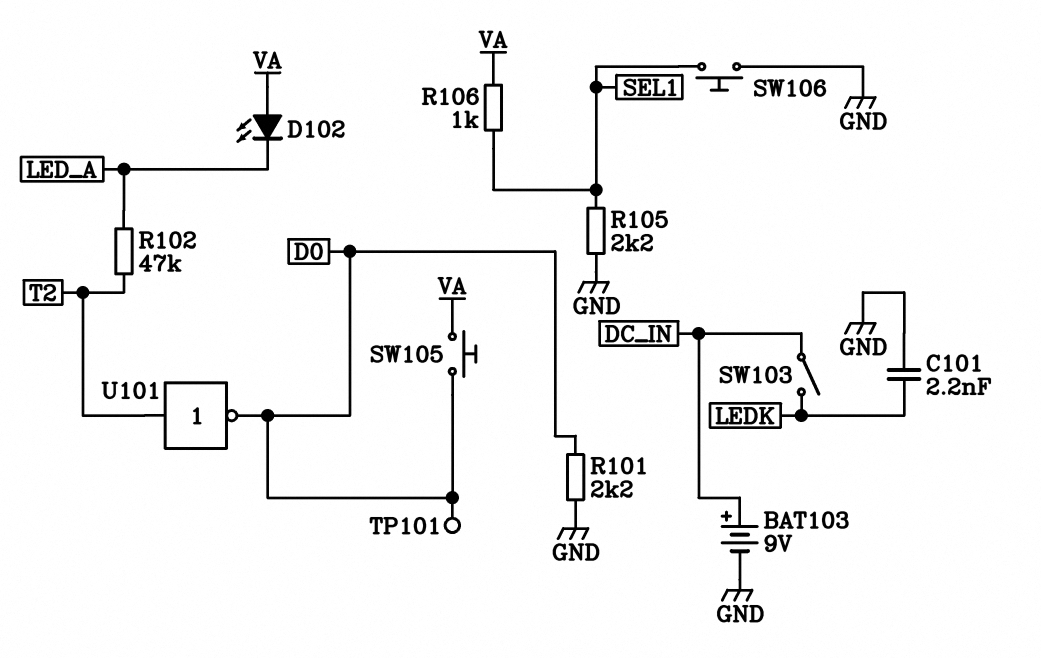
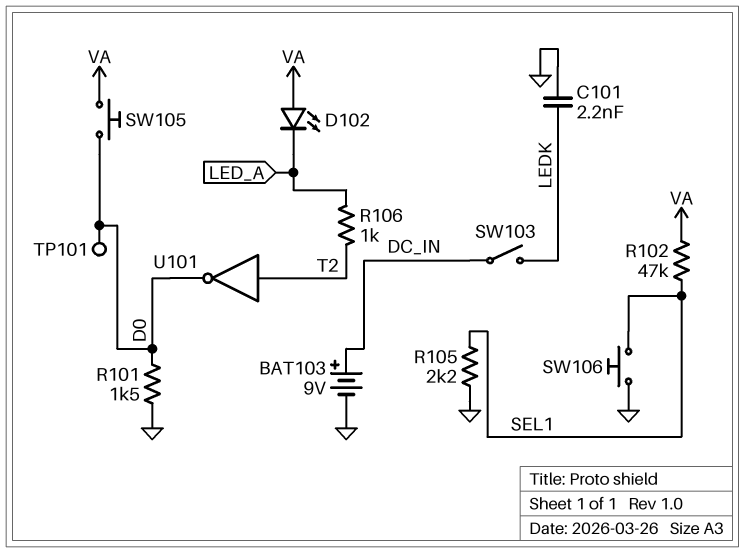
R101: 2.2k (D0, GND) -> 1.5k (D0, GND)
R102: 47k (LED_A, T2) -> 47k (SEL1, VA)
R106: 1k (SEL1, VA) -> 1k (LED_A, T2)

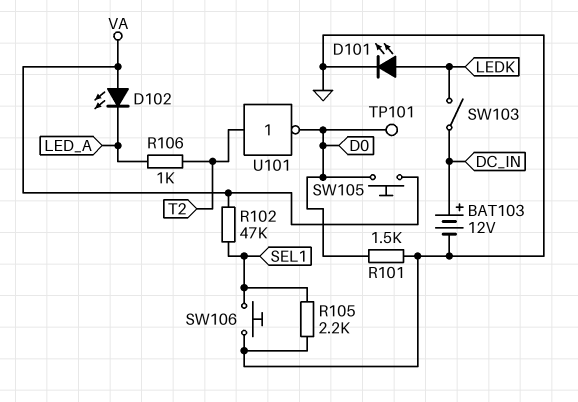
BAT103: 9V (plus DC_IN, minus GND) -> 12V (plus DC_IN, minus GND)
C101: 2.2nF (GND, LEDK) -> none
D101: none -> LED (A LEDK, K GND)

